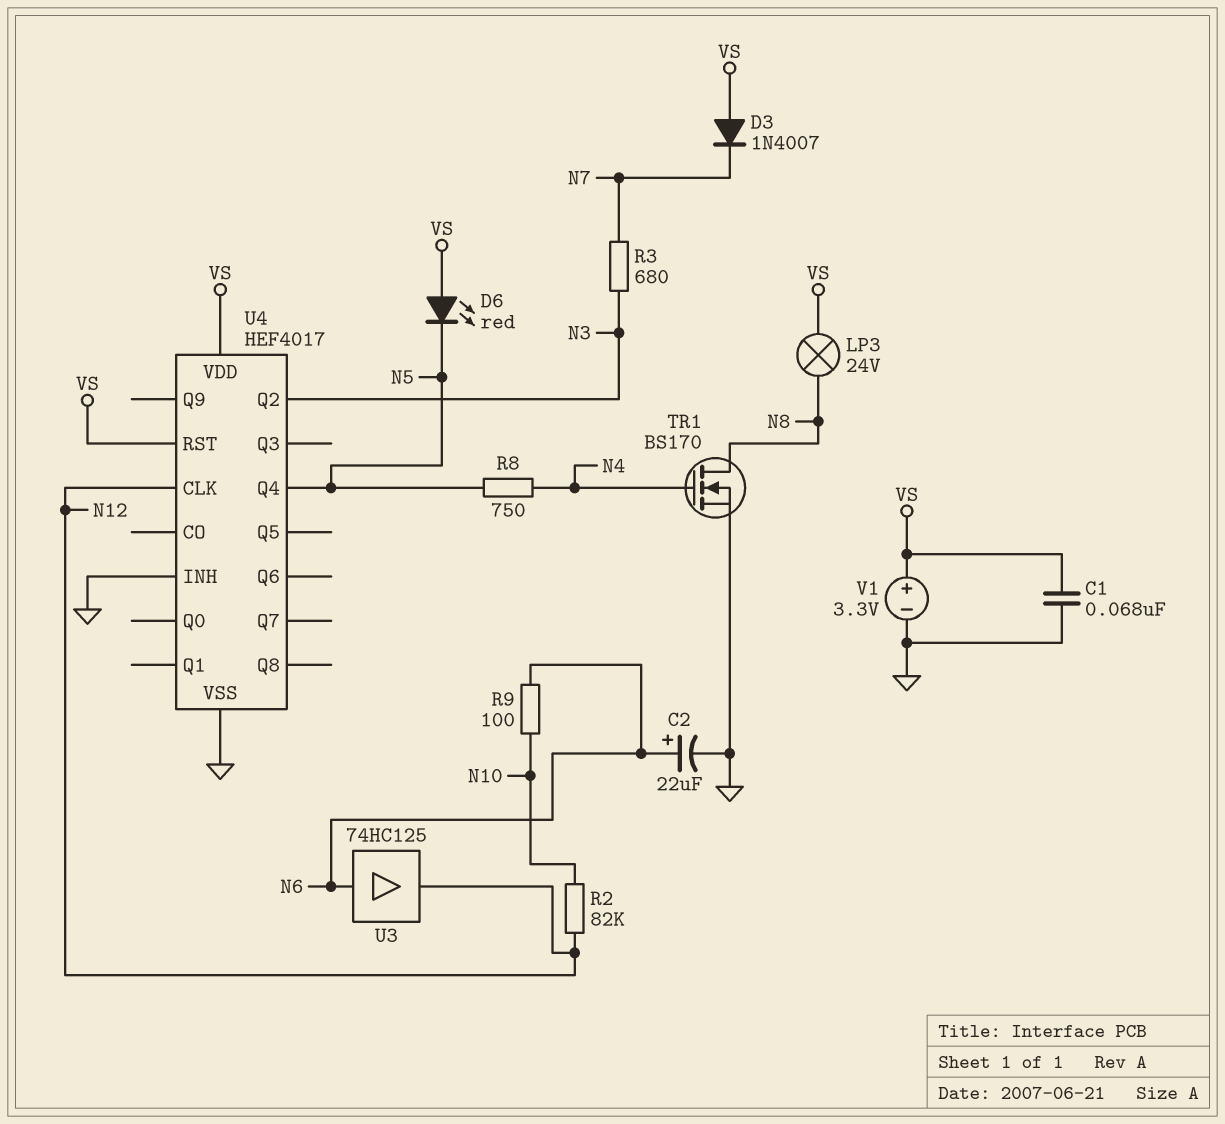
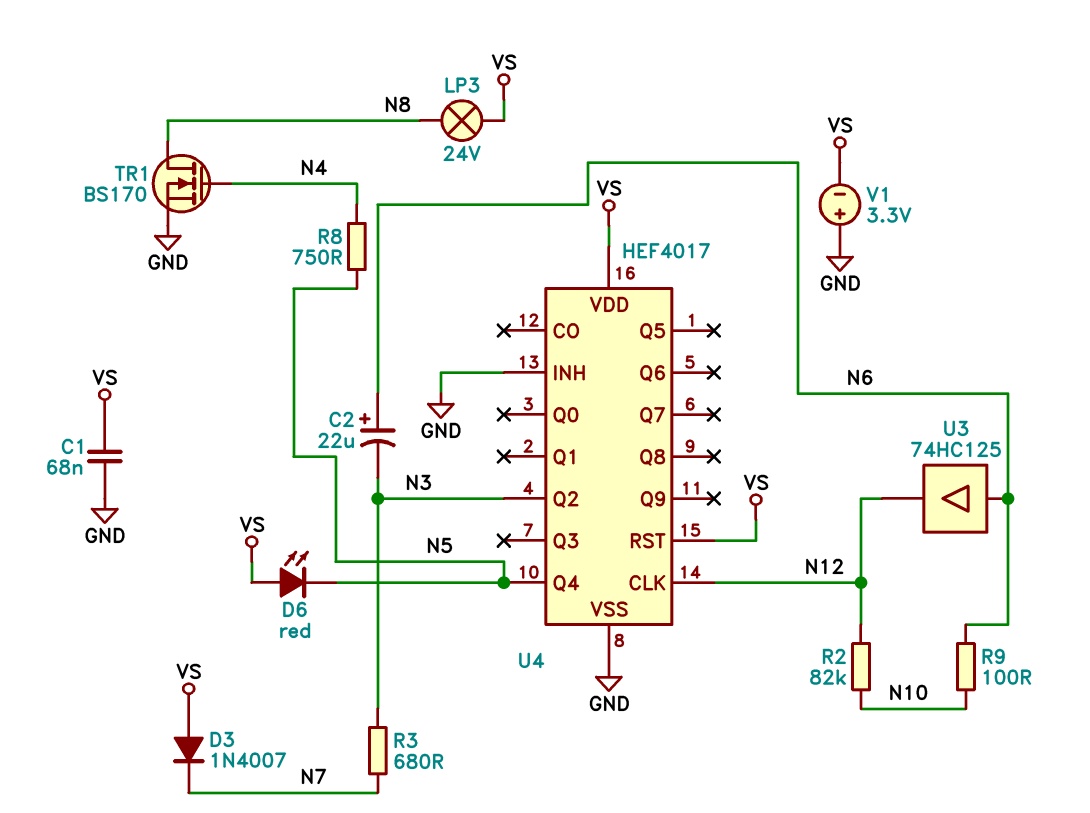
C2: 22uF (plus N6, minus GND) -> 22uF (plus N6, minus N3)
V1: 3.3V (plus VS, minus GND) -> 3.3V (plus GND, minus VS)

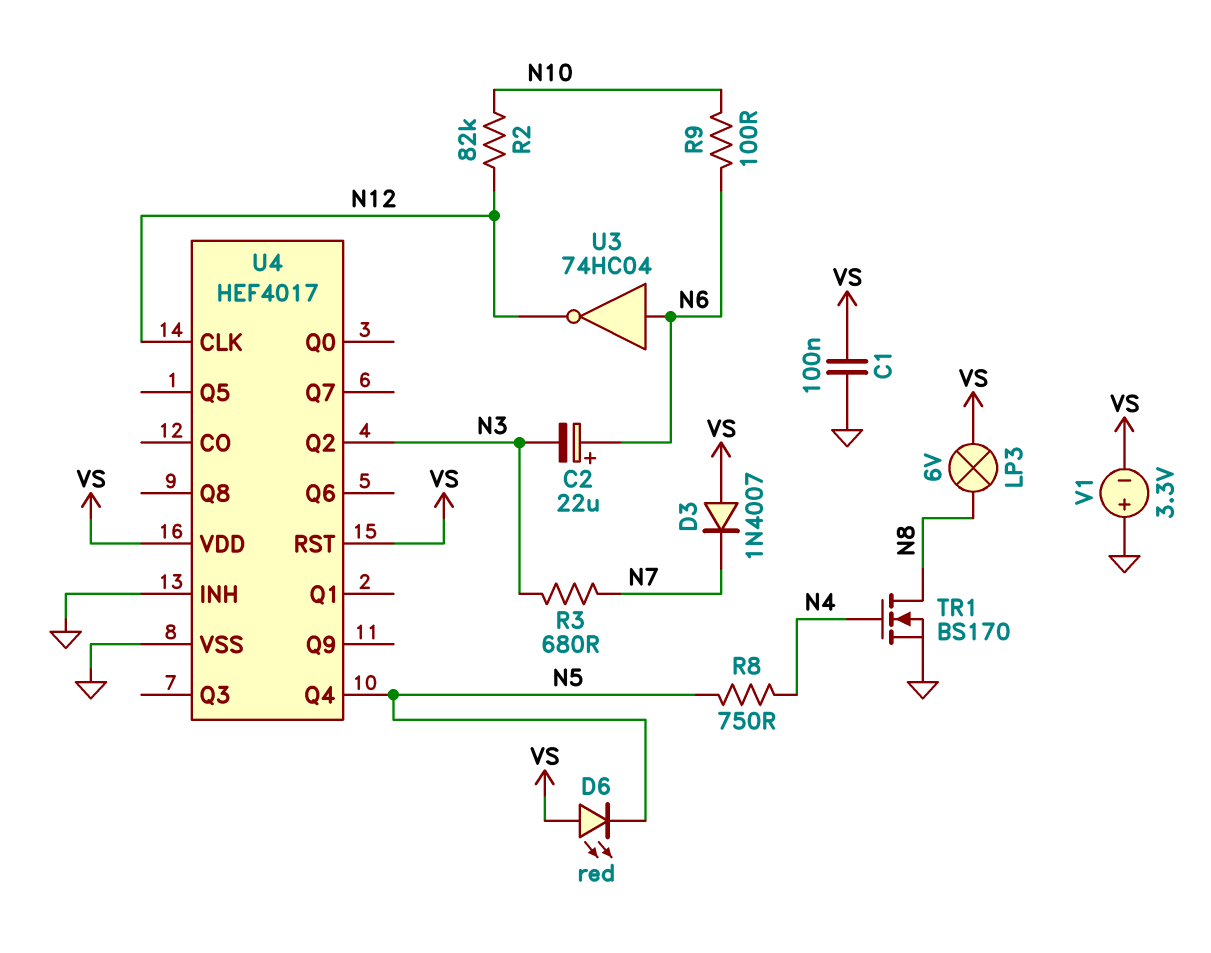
C1: 68nF (GND, VS) -> 100nF (GND, VS)
LP3: lamp 24V (N8, VS) -> lamp 6V (N8, VS)
U3: buffer 74HC125 (in N6, out N12) -> NOT 74HC04 (in N6, out N12)

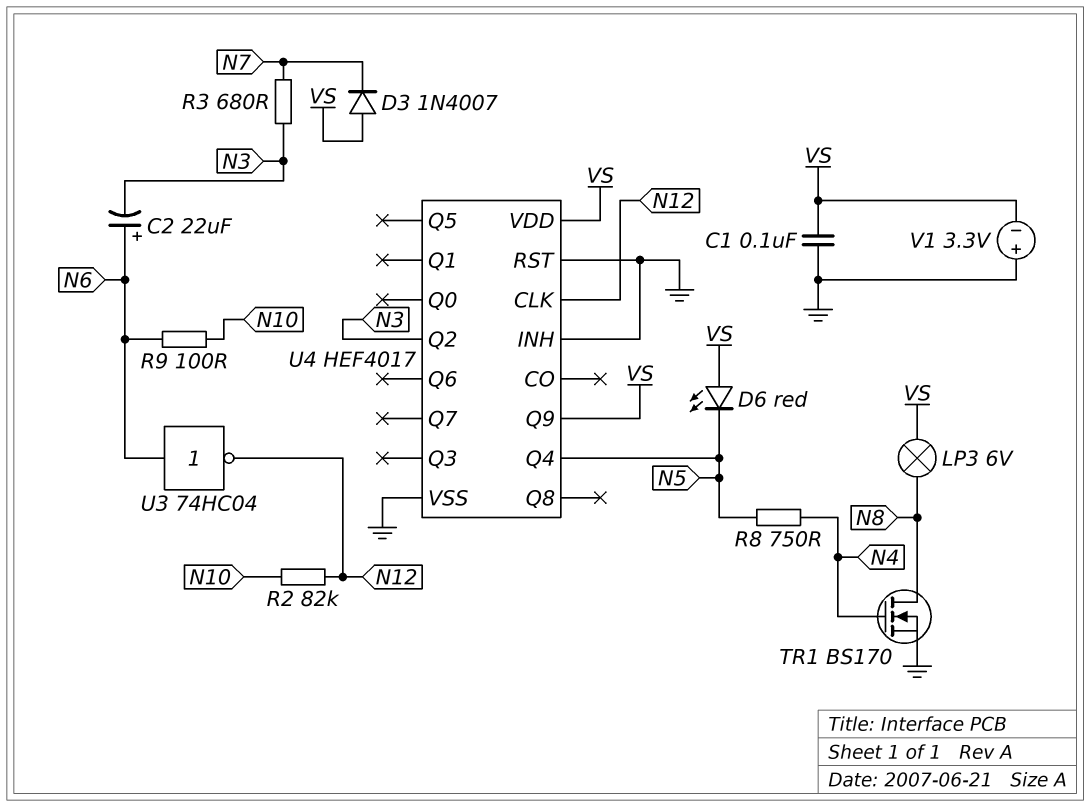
U4 pin Q9: none -> VS
U4 pin RST: VS -> GND

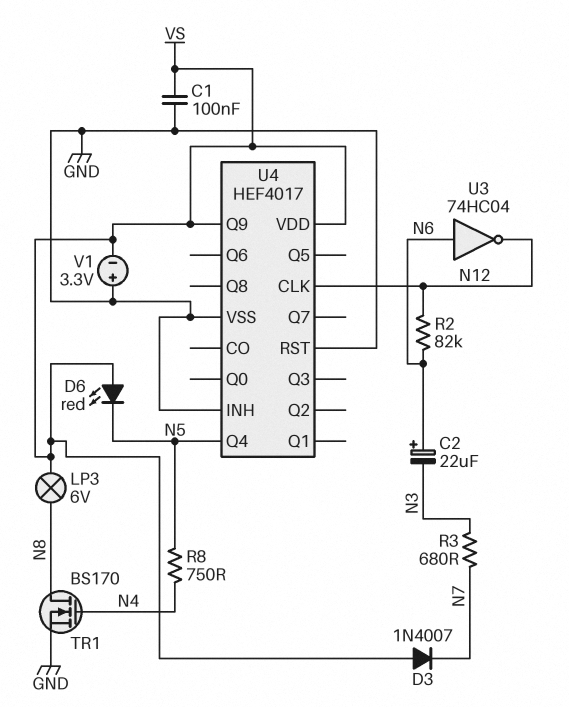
R2: 82k (N10, N12) -> 82k (N6, N12)
R9: 100 (N6, N10) -> none
U4 pin Q2: N3 -> none

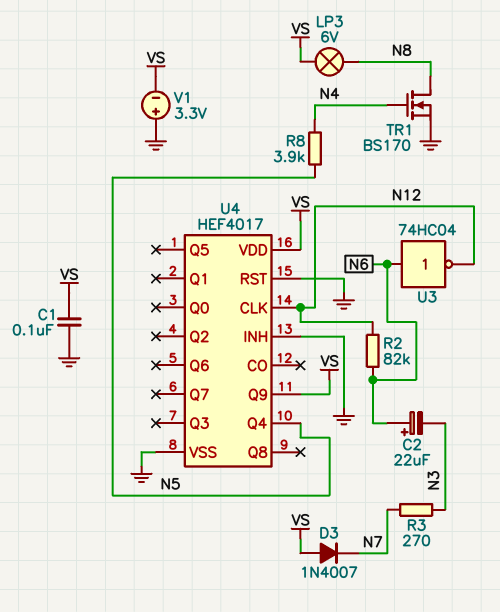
D6: LED red (A VS, K N5) -> none
R3: 680 (N3, N7) -> 270 (N3, N7)
R8: 750 (N4, N5) -> 3.9k (N4, N5)

